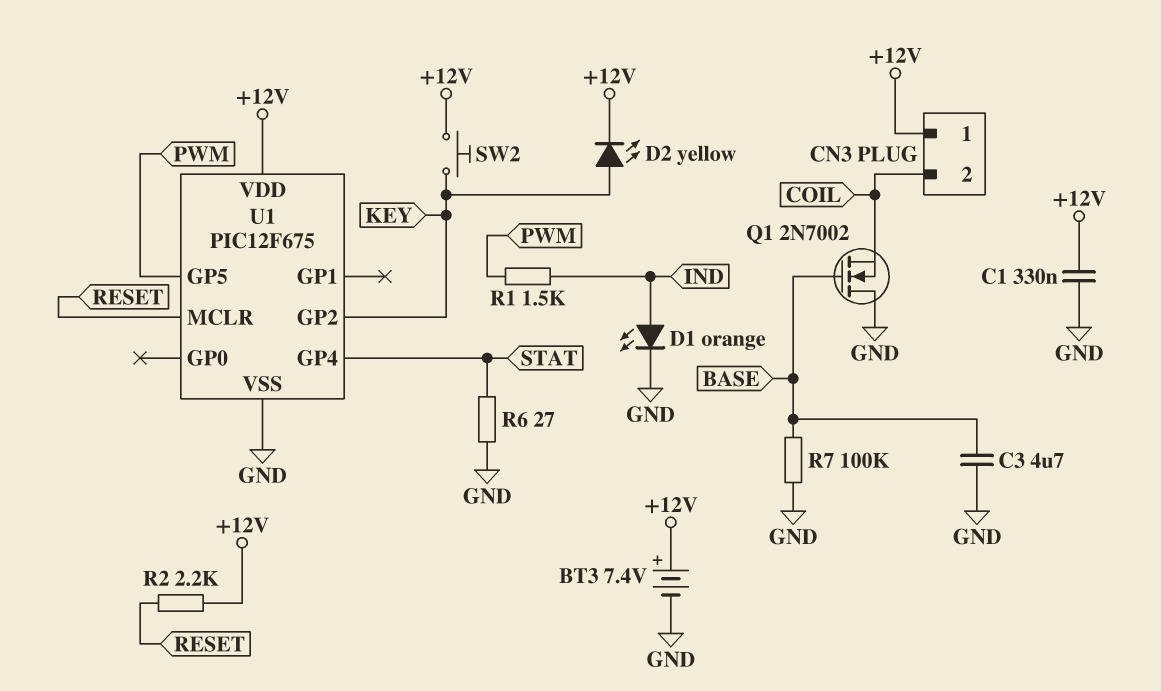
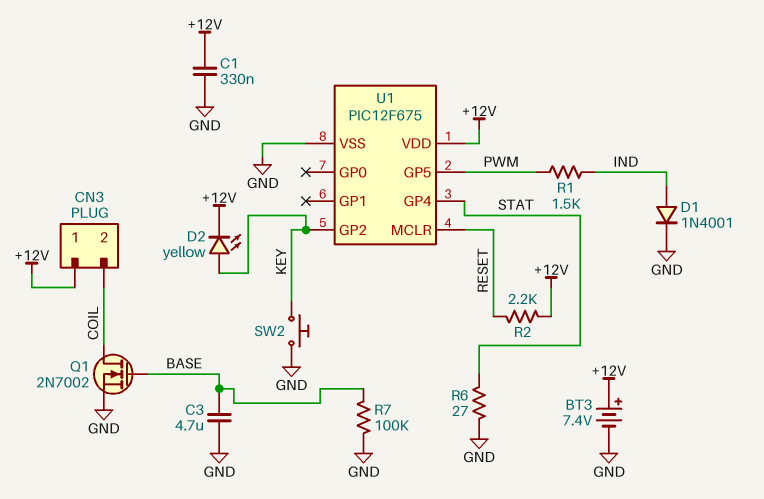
D1: LED orange (A IND, K GND) -> diode 1N4001 (A IND, K GND)
Q1: NMOS 2N7002 (G BASE, D GND, S COIL) -> NMOS 2N7002 (G BASE, D COIL, S GND)
SW2: button (+12V, KEY) -> button (GND, KEY)

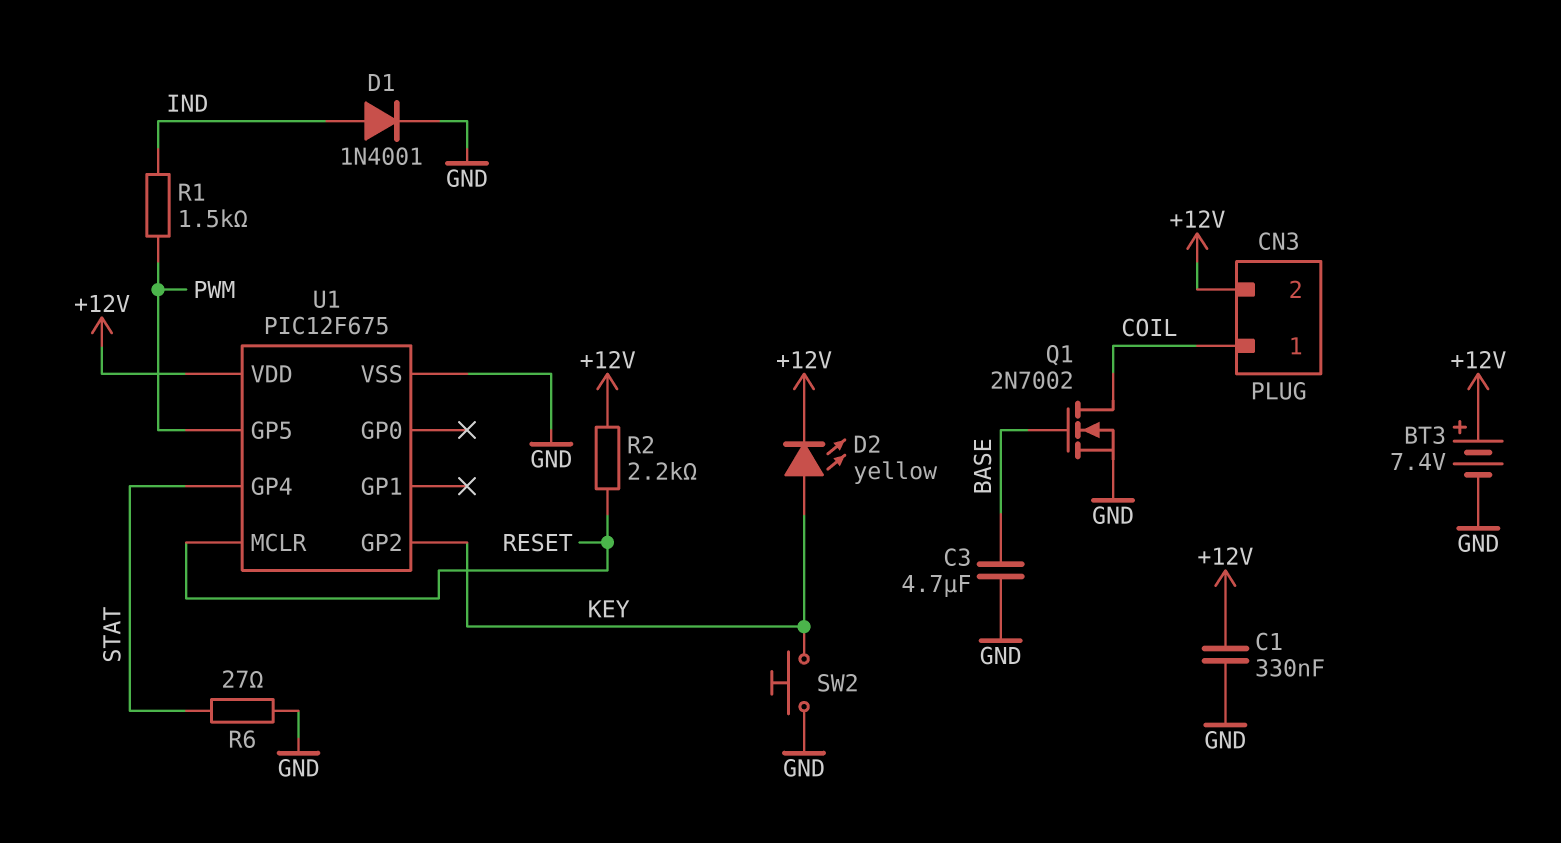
CN3 pin 1: +12V -> COIL
CN3 pin 2: COIL -> +12V
R7: 100k (BASE, GND) -> none

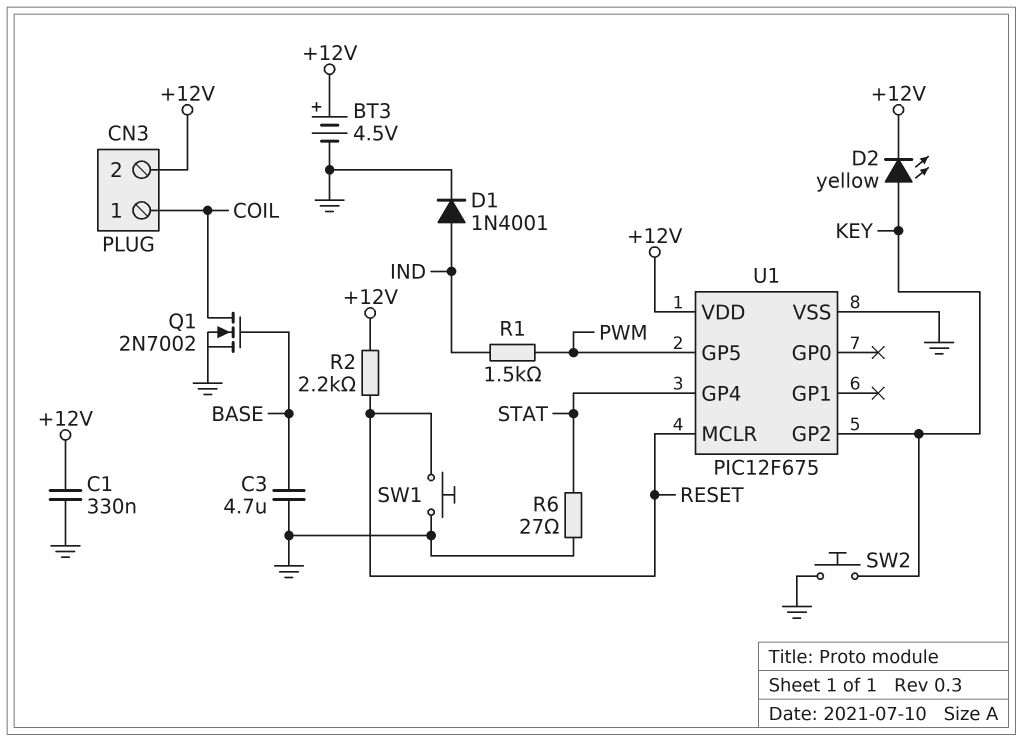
BT3: 7.4V (plus +12V, minus GND) -> 4.5V (plus +12V, minus GND)
SW1: none -> button (GND, RESET)

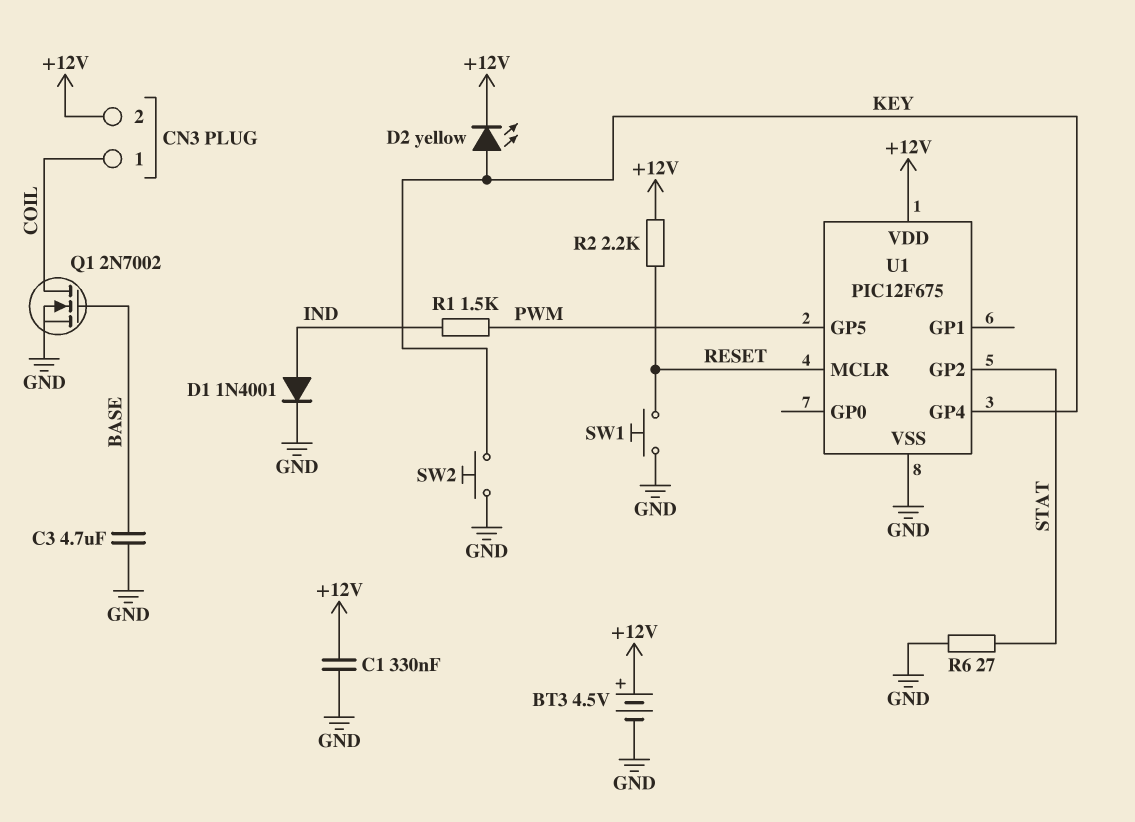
U1 pin GP2: KEY -> STAT
U1 pin GP4: STAT -> KEY

